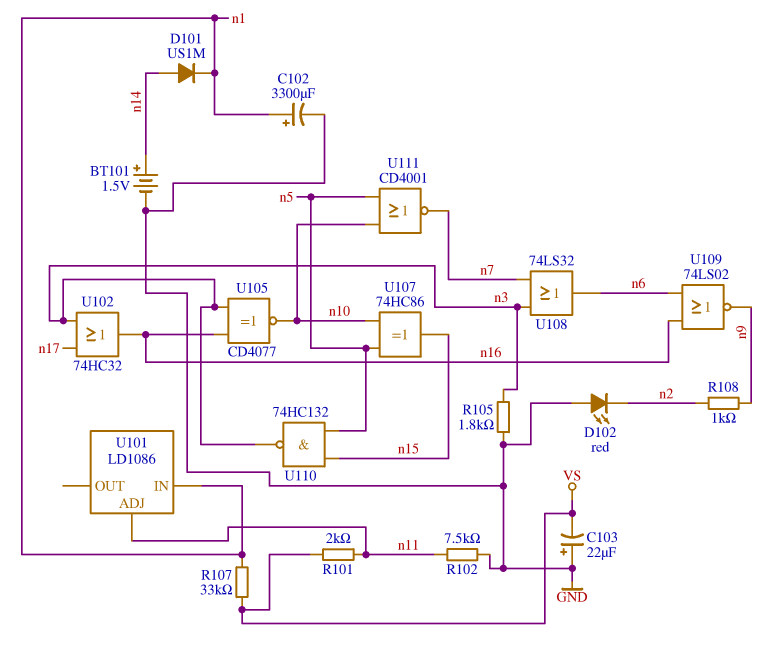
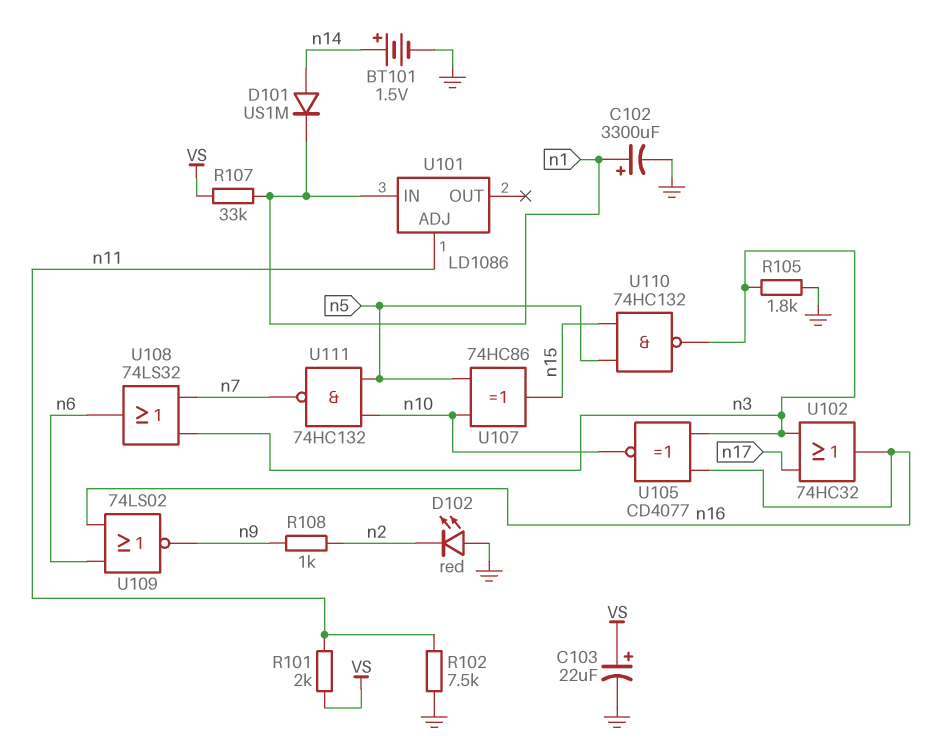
C103: 22uF (plus GND, minus VS) -> 22uF (plus VS, minus GND)
U111: NOR CD4001 (in n5, in n10, out n7) -> NAND 74HC132 (in n5, in n10, out n7)

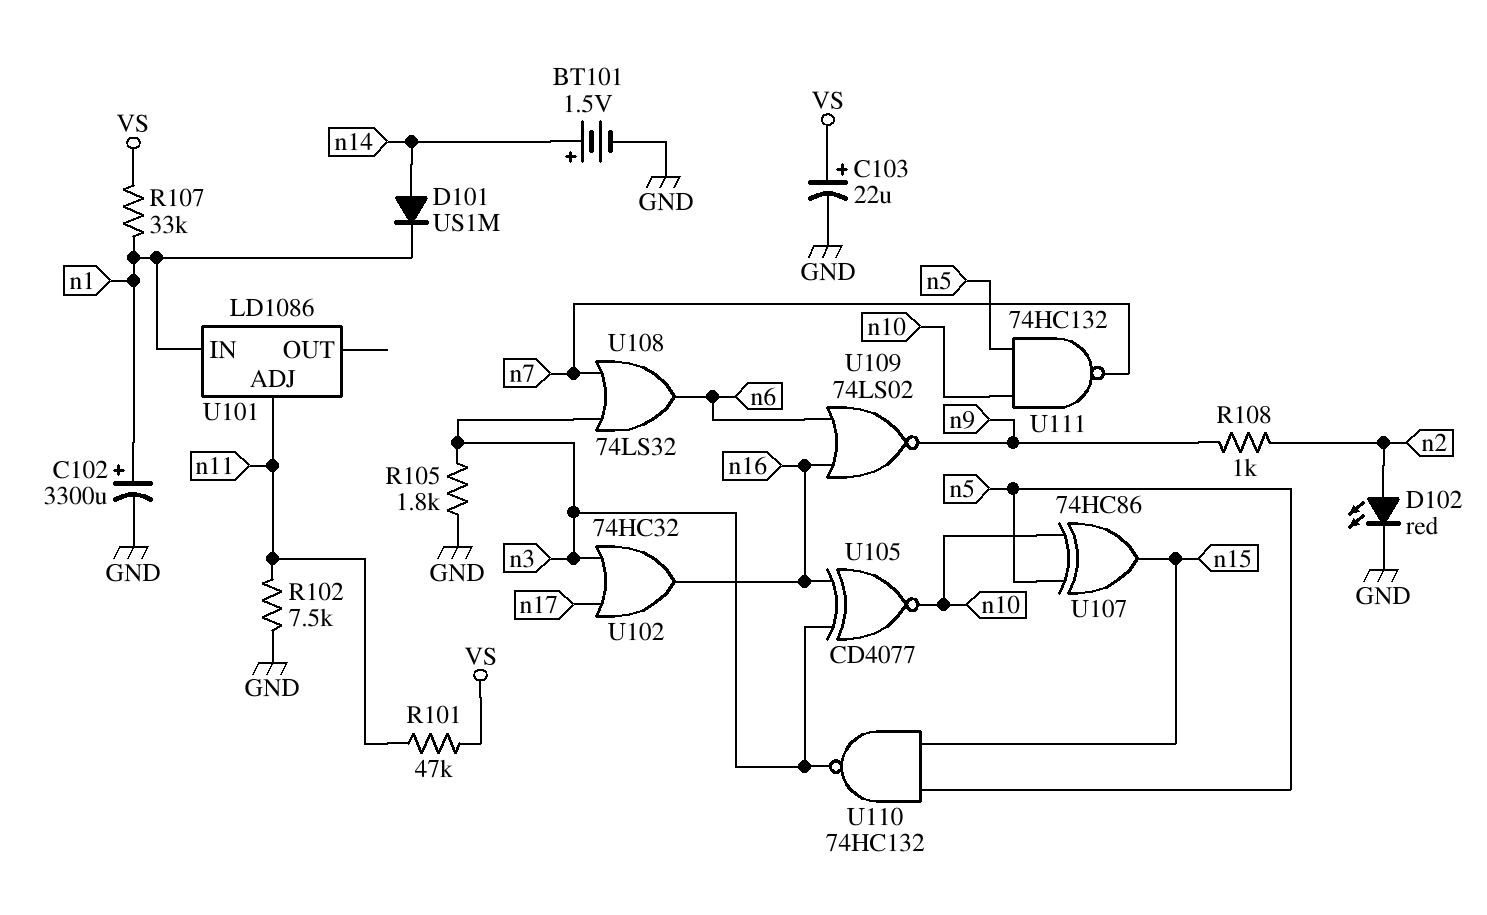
D102: LED red (A GND, K n2) -> LED red (A n2, K GND)
R101: 2k (VS, n11) -> 47k (VS, n11)

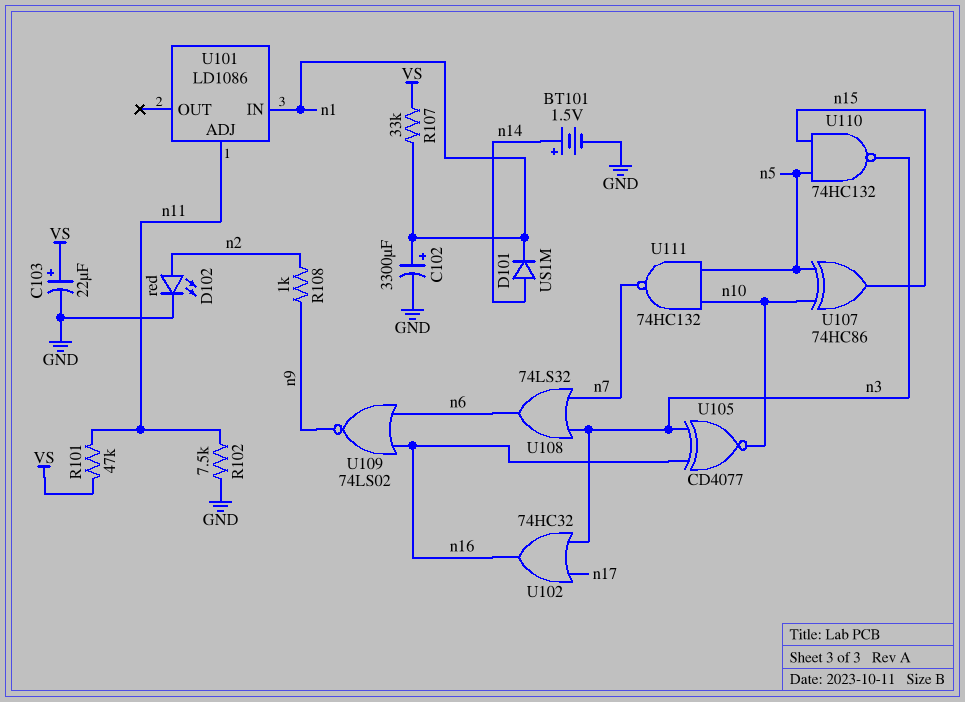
R105: 1.8k (GND, n3) -> none

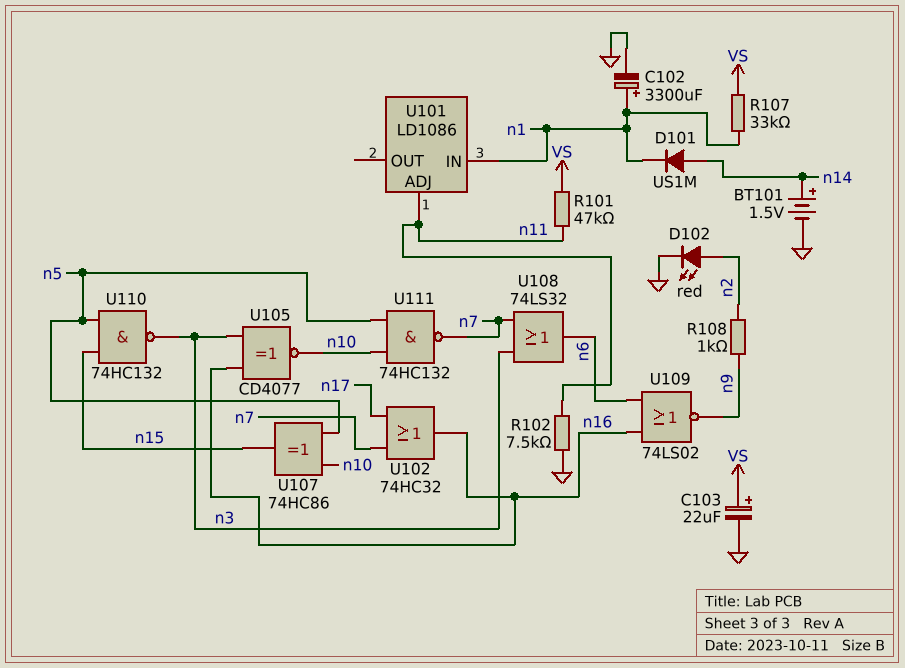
U102: OR 74HC32 (in n3, in n17, out n16) -> OR 74HC32 (in n7, in n17, out n16)

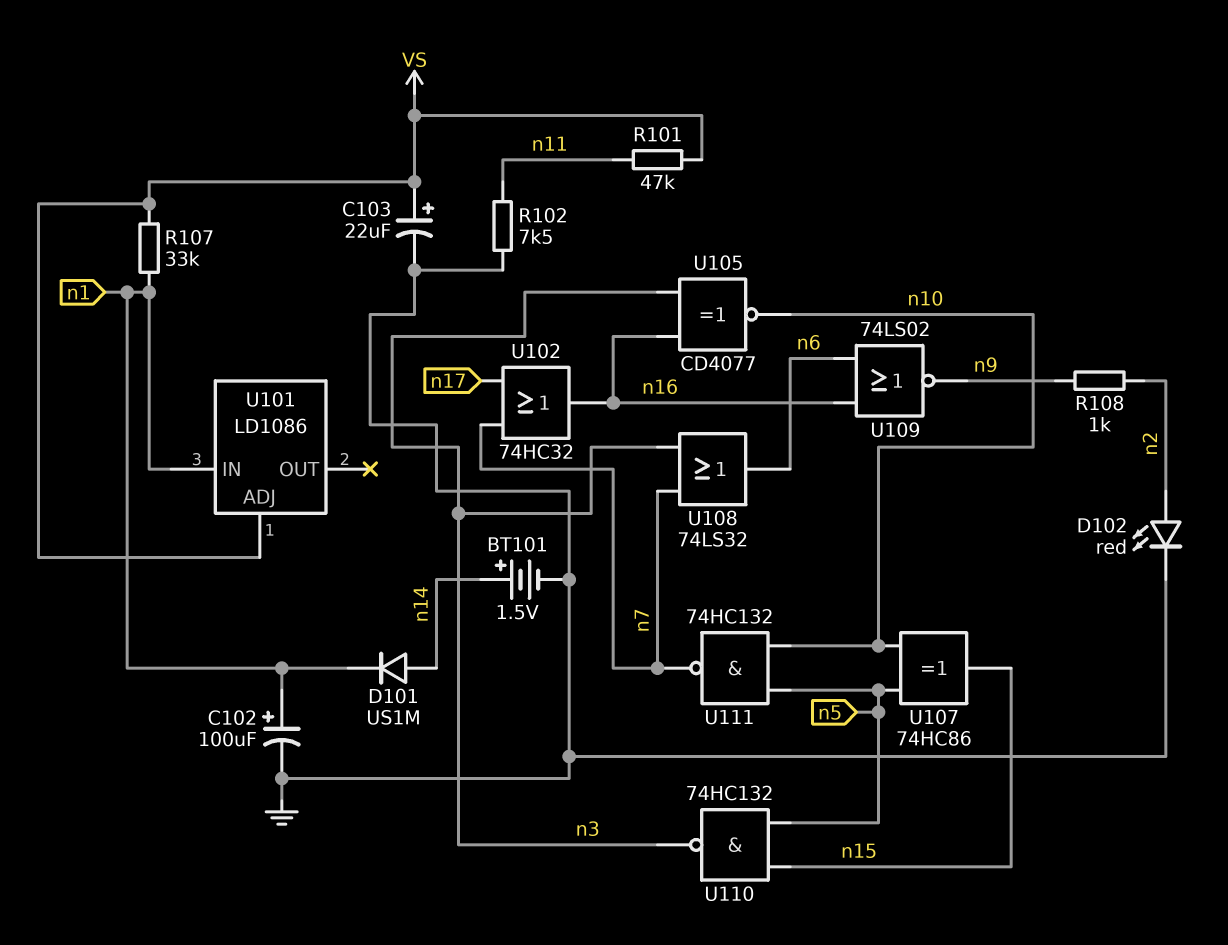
C102: 3300uF (plus n1, minus GND) -> 100uF (plus n1, minus GND)
U101 pin ADJ: n11 -> VS

